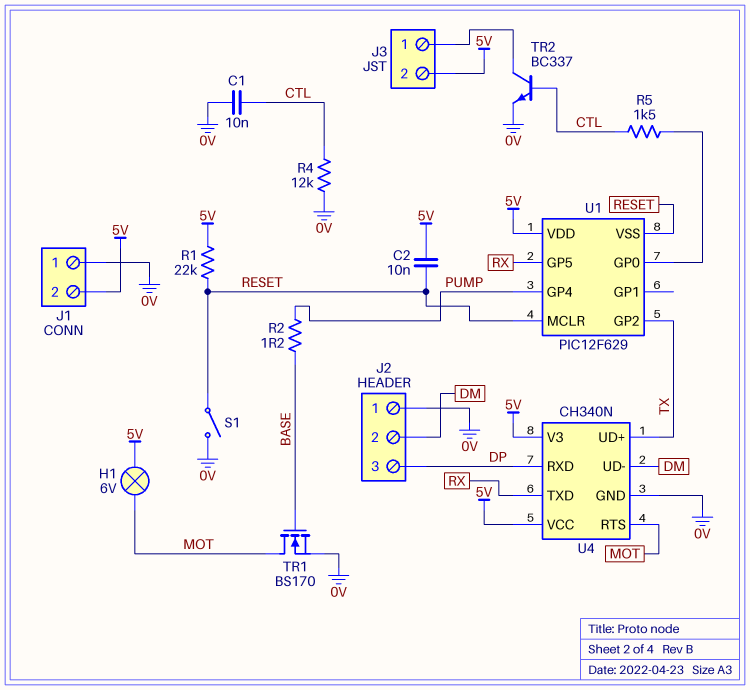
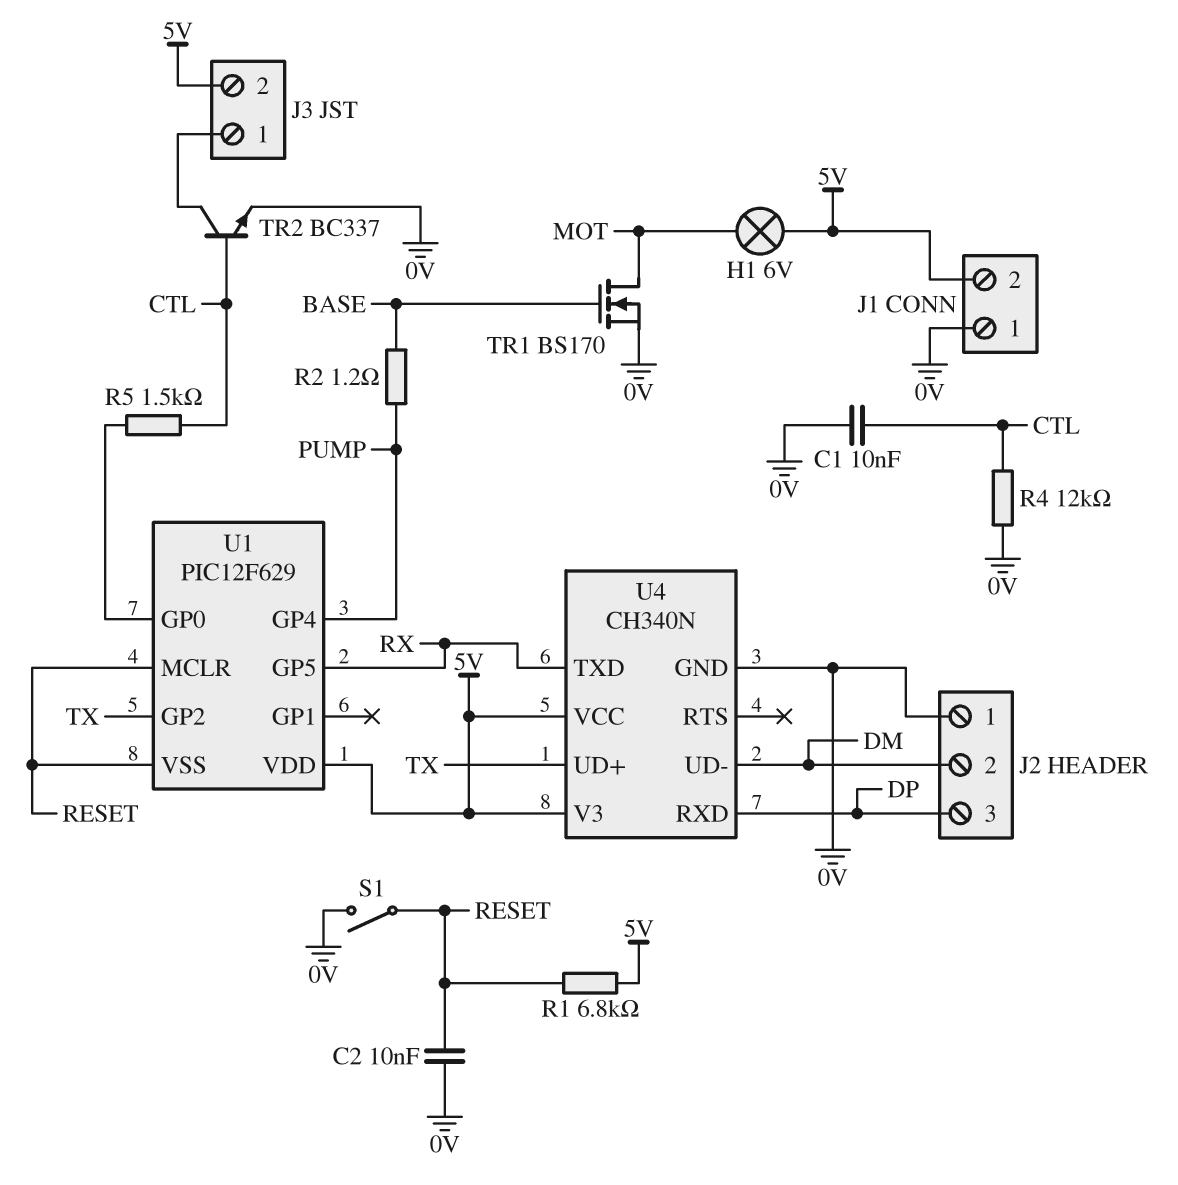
C2: 10nF (5V, RESET) -> 10nF (0V, RESET)
R1: 22k (5V, RESET) -> 6.8k (5V, RESET)
U4 pin RTS: MOT -> none

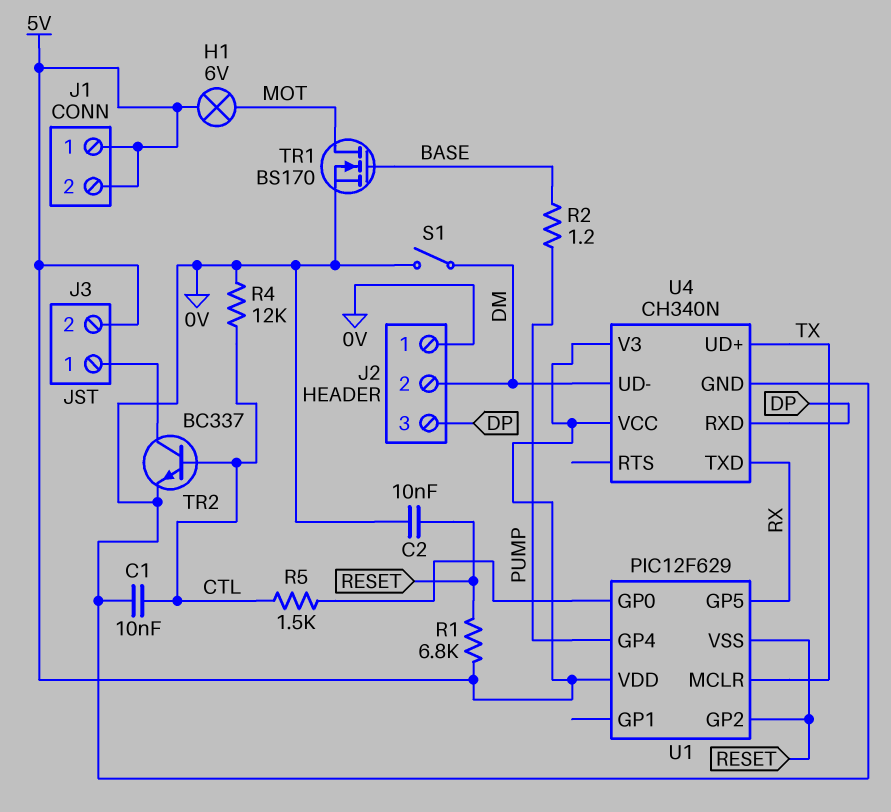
J1 pin 1: 0V -> 5V
S1: switch (0V, RESET) -> switch (0V, DM)
U1 pin GP2: TX -> RESET
U1 pin MCLR: RESET -> TX

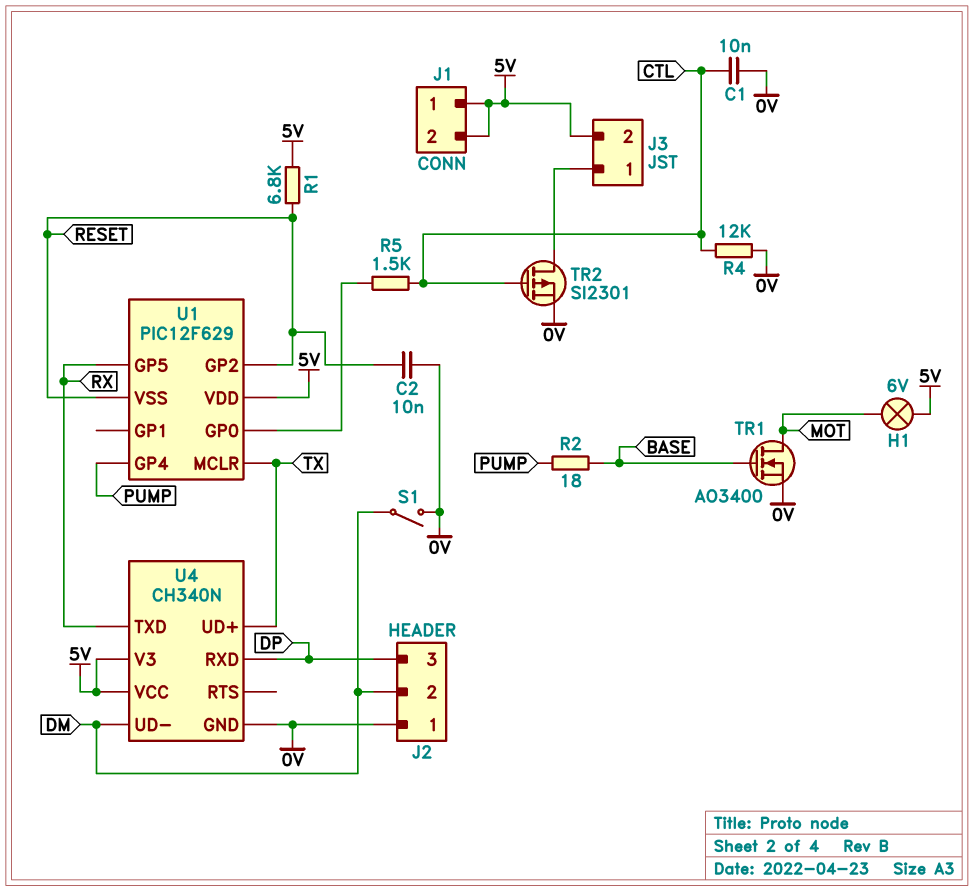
R2: 1.2 (BASE, PUMP) -> 18 (BASE, PUMP)
TR1: NMOS BS170 (G BASE, D MOT, S 0V) -> NMOS AO3400 (G BASE, D MOT, S 0V)
TR2: NPN BC337 (B CTL, C J3/1, E 0V) -> PMOS SI2301 (G CTL, D J3/1, S 0V)

